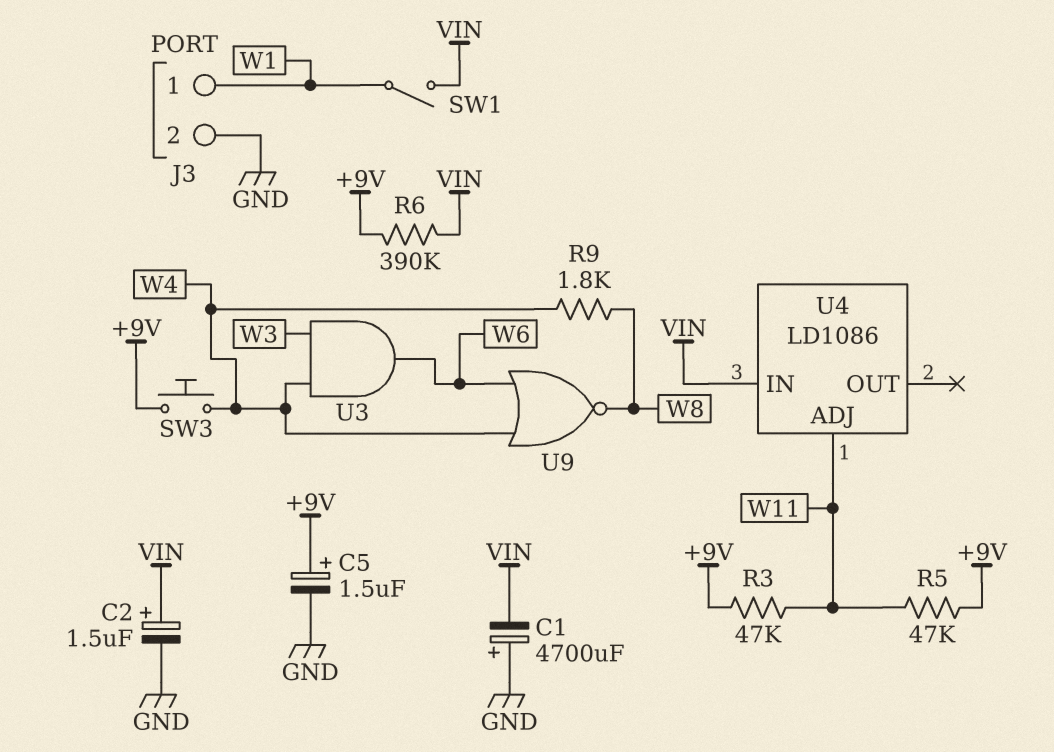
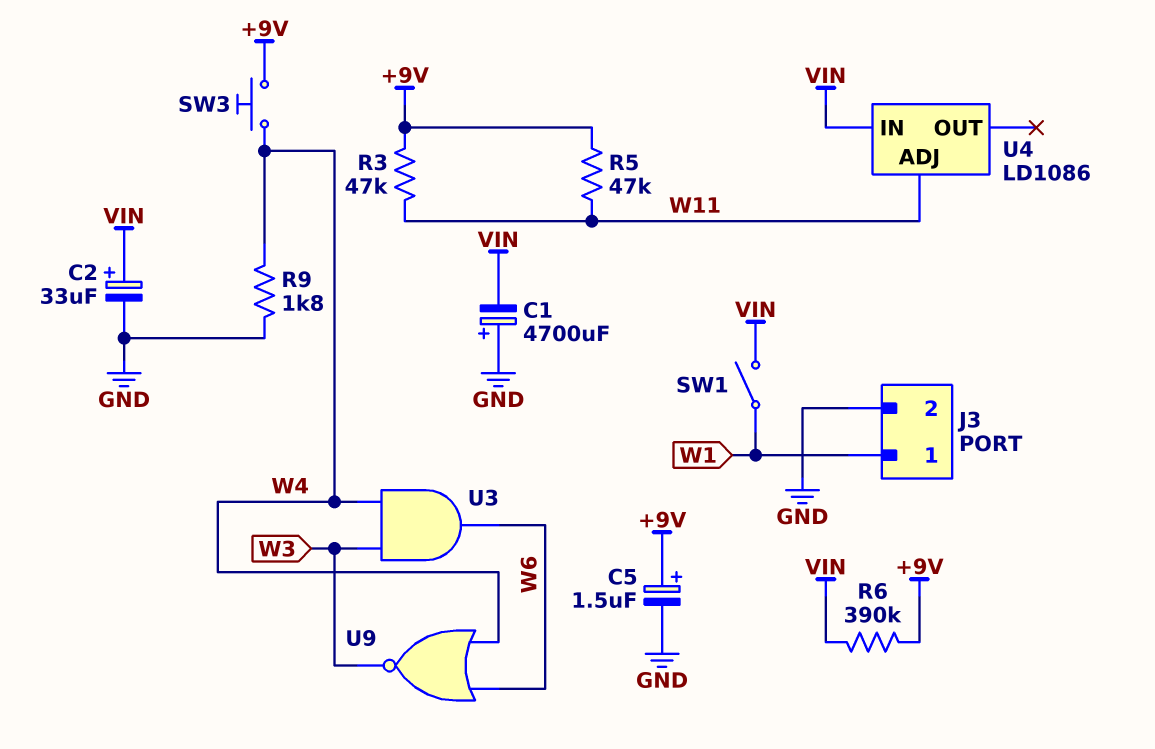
C2: 1.5uF (plus VIN, minus GND) -> 33uF (plus VIN, minus GND)
R9: 1.8k (W4, W8) -> 1.8k (GND, W4)
U9: NOR (in W4, in W6, out W8) -> NOR (in W4, in W6, out W3)

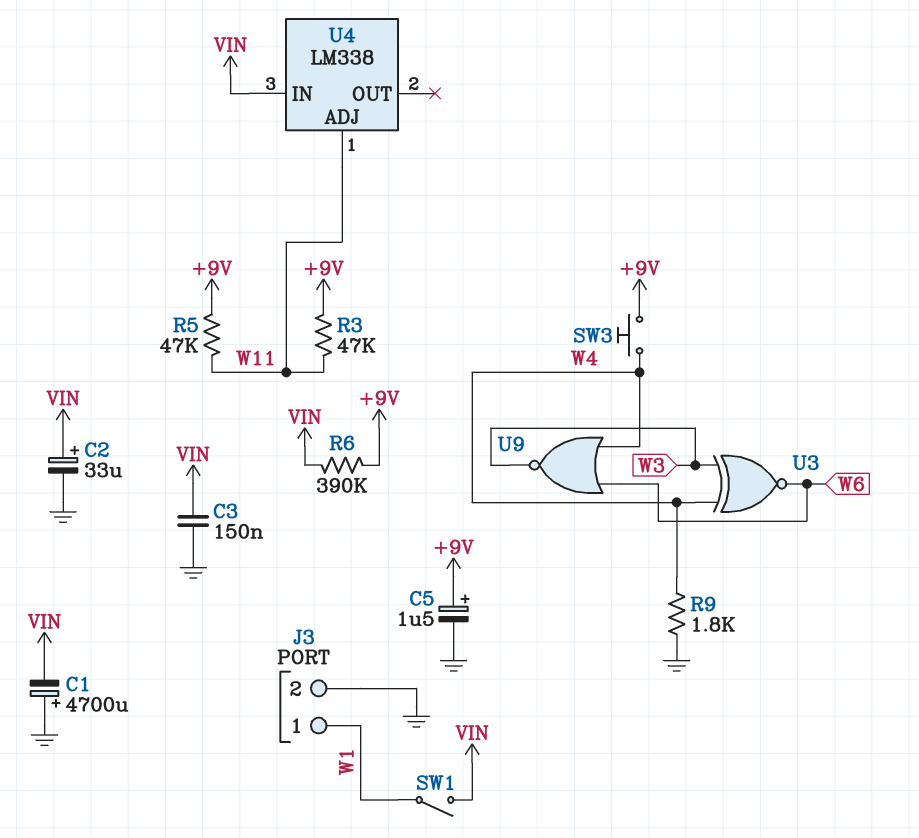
C3: none -> 150nF (GND, VIN)
U3: AND (in W3, in W4, out W6) -> XNOR (in W3, in W4, out W6)
U4: LD1086 -> LM338

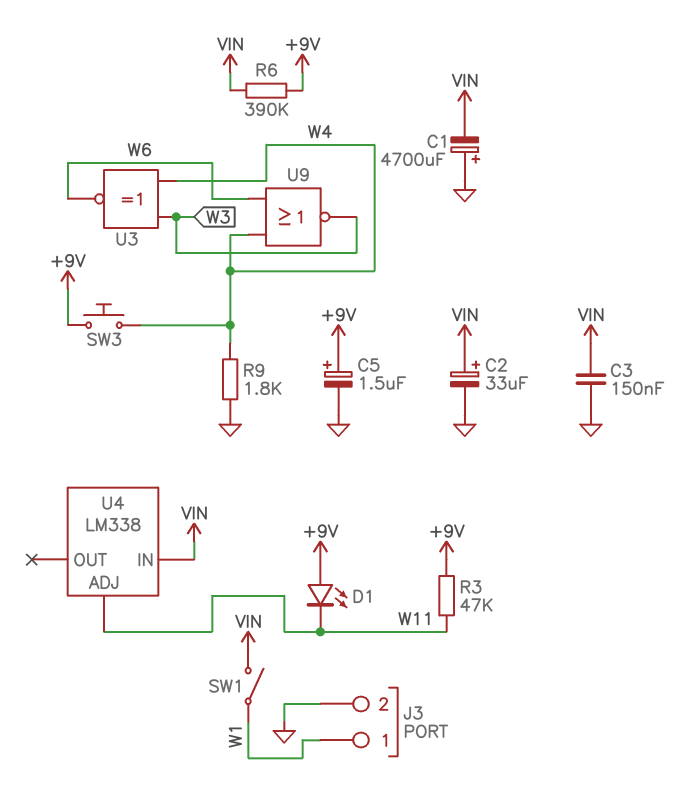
D1: none -> LED (A +9V, K W11)
R5: 47k (+9V, W11) -> none

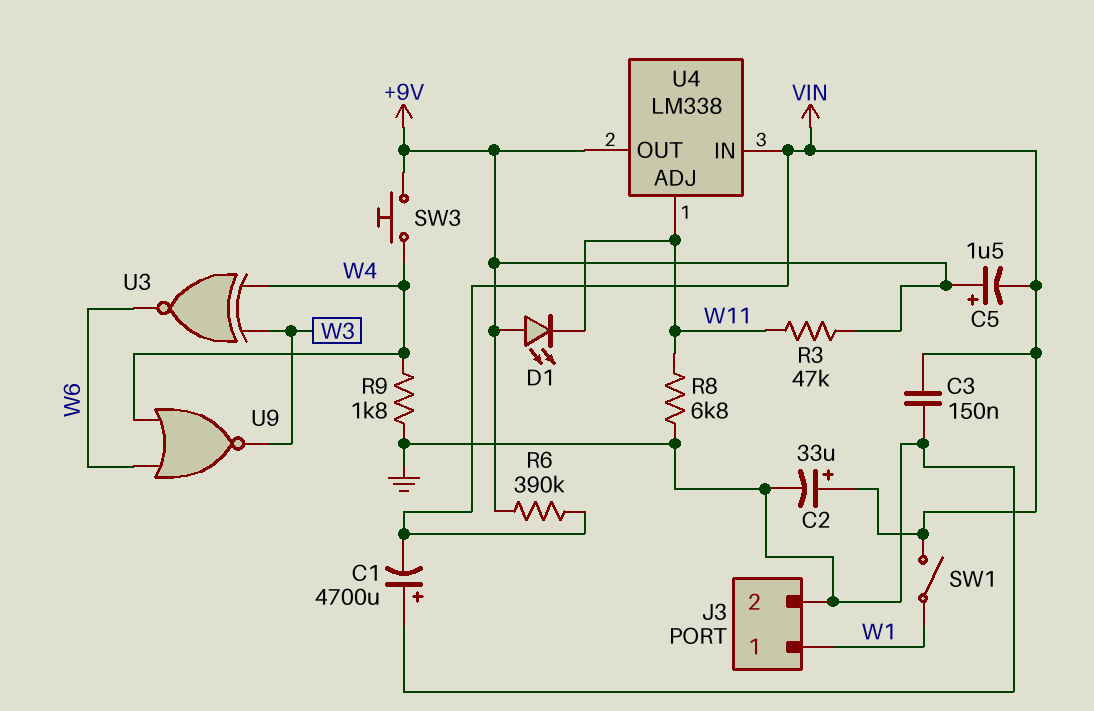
C5: 1.5uF (plus +9V, minus GND) -> 1.5uF (plus +9V, minus VIN)
R8: none -> 6.8k (GND, W11)
U4 pin OUT: none -> +9V

